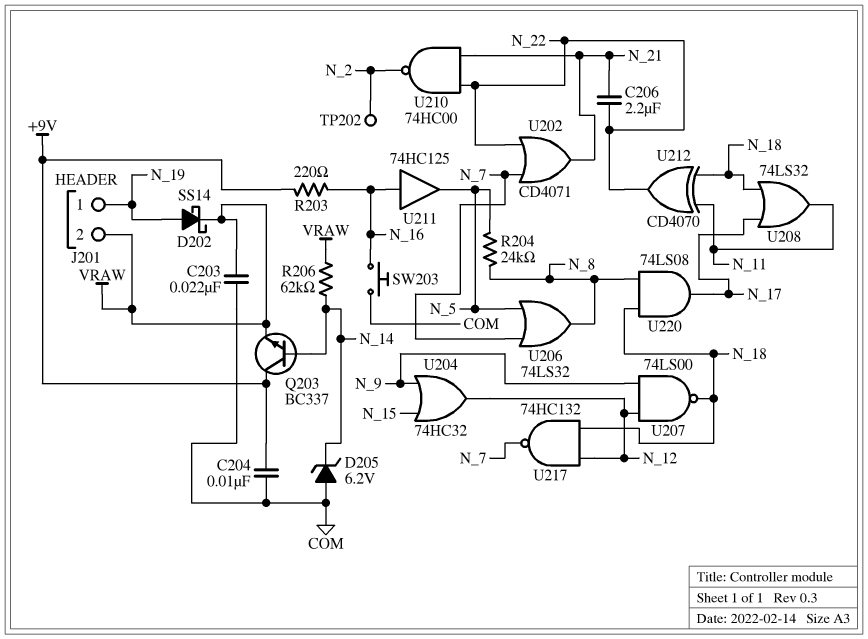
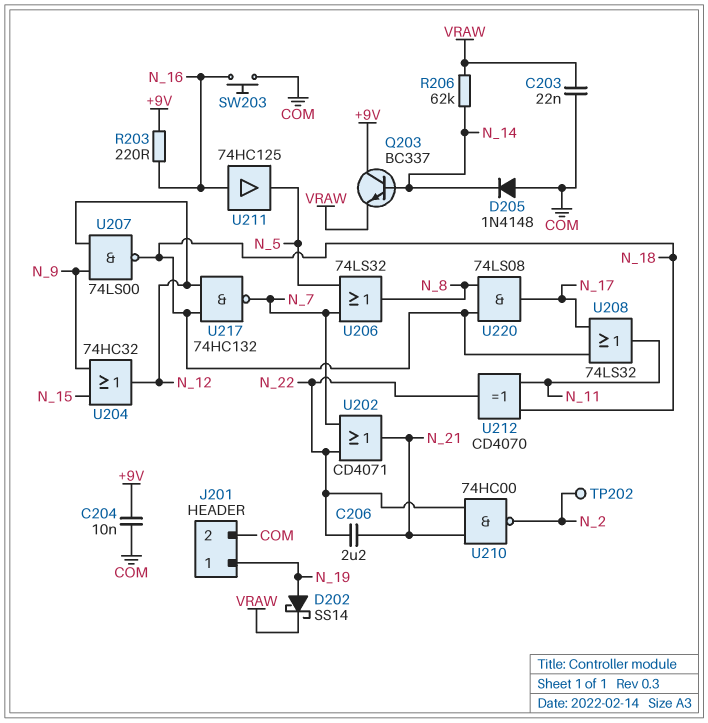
D205: zener 6.2V (A COM, K N_14) -> diode 1N4148 (A COM, K N_14)
J201 pin 2: VRAW -> COM
R204: 24k (N_5, N_8) -> none

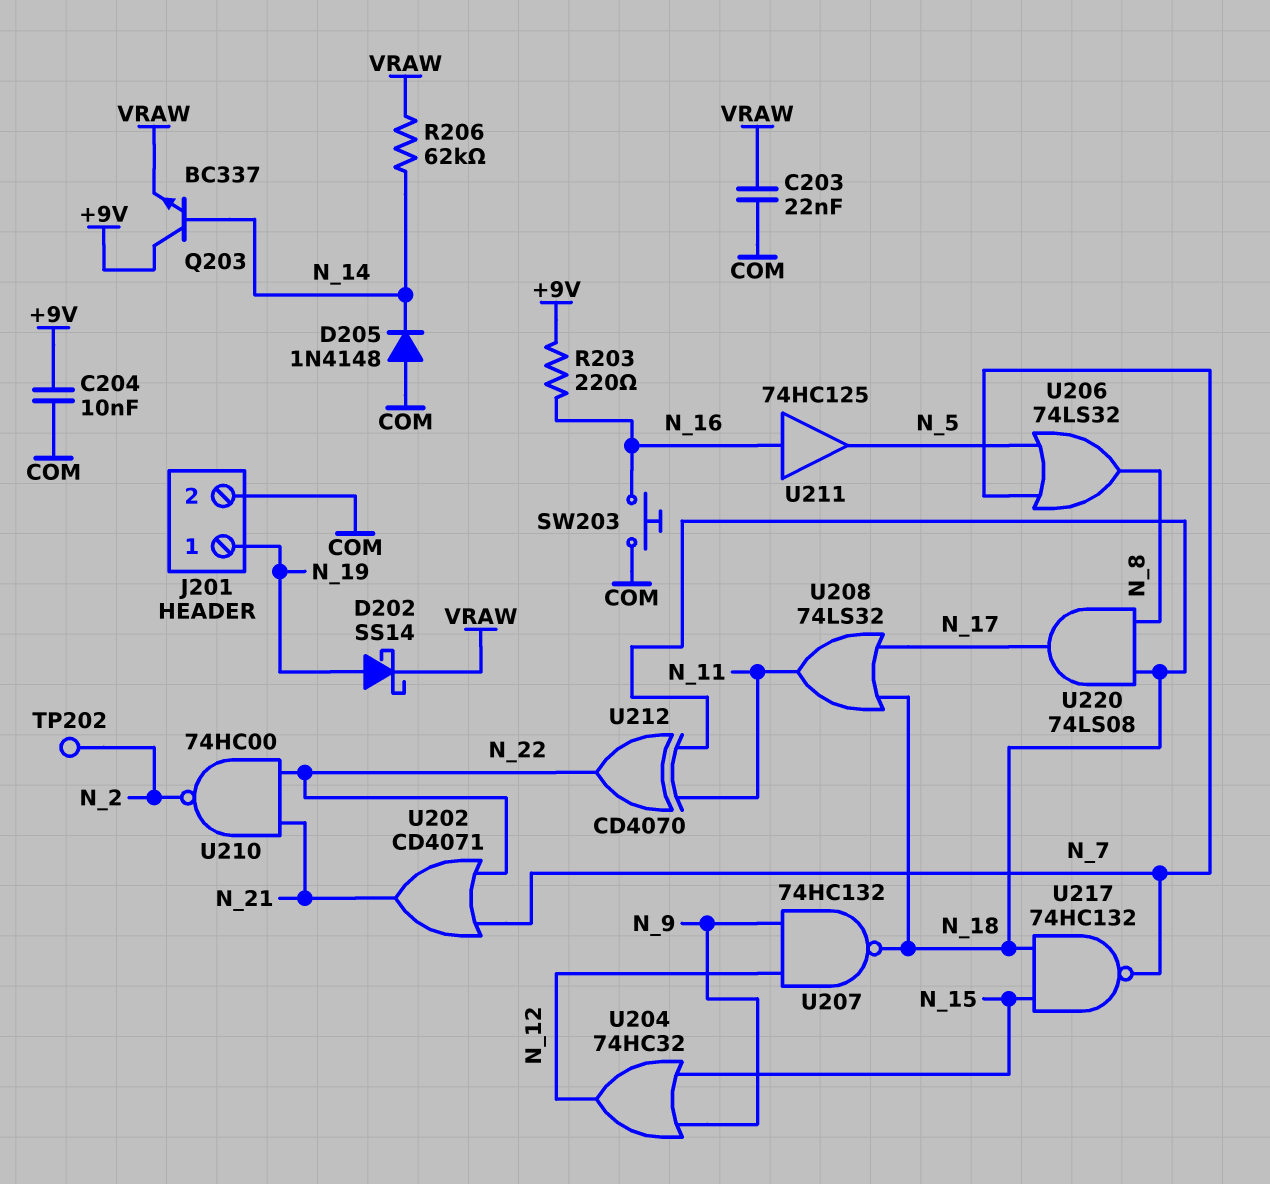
C206: 2.2uF (N_21, N_22) -> none
U207: NAND 74LS00 (in N_9, in N_12, out N_18) -> NAND 74HC132 (in N_9, in N_12, out N_18)
U217: NAND 74HC132 (in N_12, in N_18, out N_7) -> NAND 74HC132 (in N_15, in N_18, out N_7)

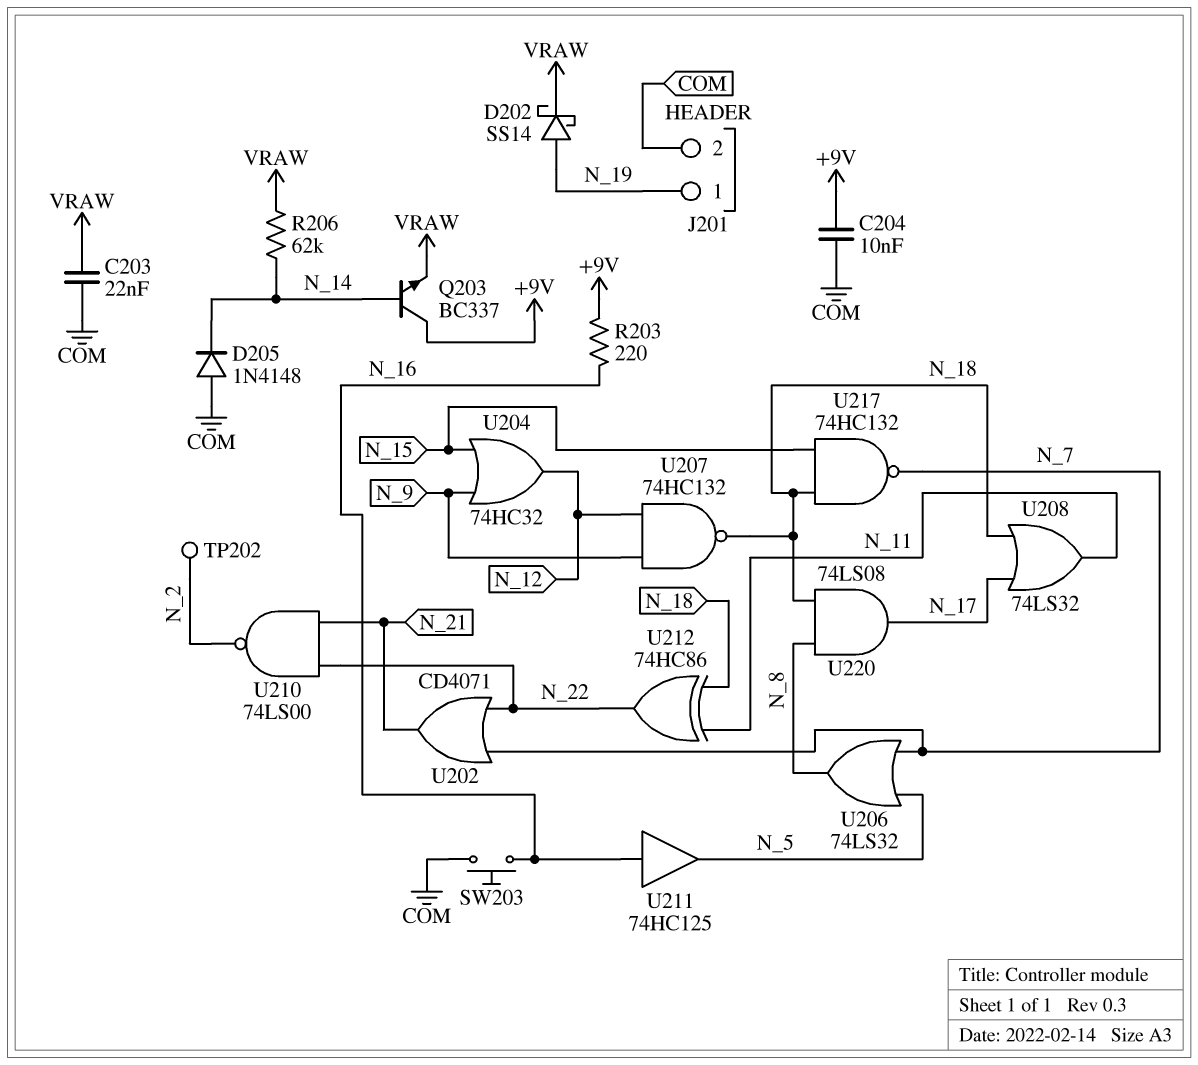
U210: NAND 74HC00 (in N_21, in N_22, out N_2) -> NAND 74LS00 (in N_21, in N_22, out N_2)
U212: XOR CD4070 (in N_11, in N_18, out N_22) -> XOR 74HC86 (in N_11, in N_18, out N_22)

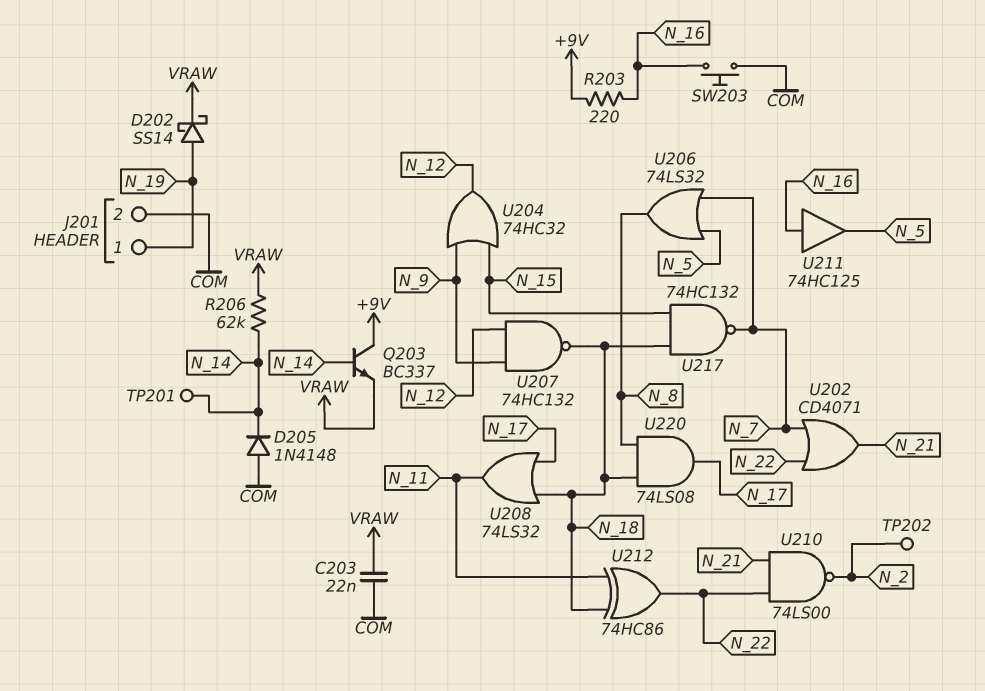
C204: 10nF (+9V, COM) -> none
TP201: none -> test point (N_14)

